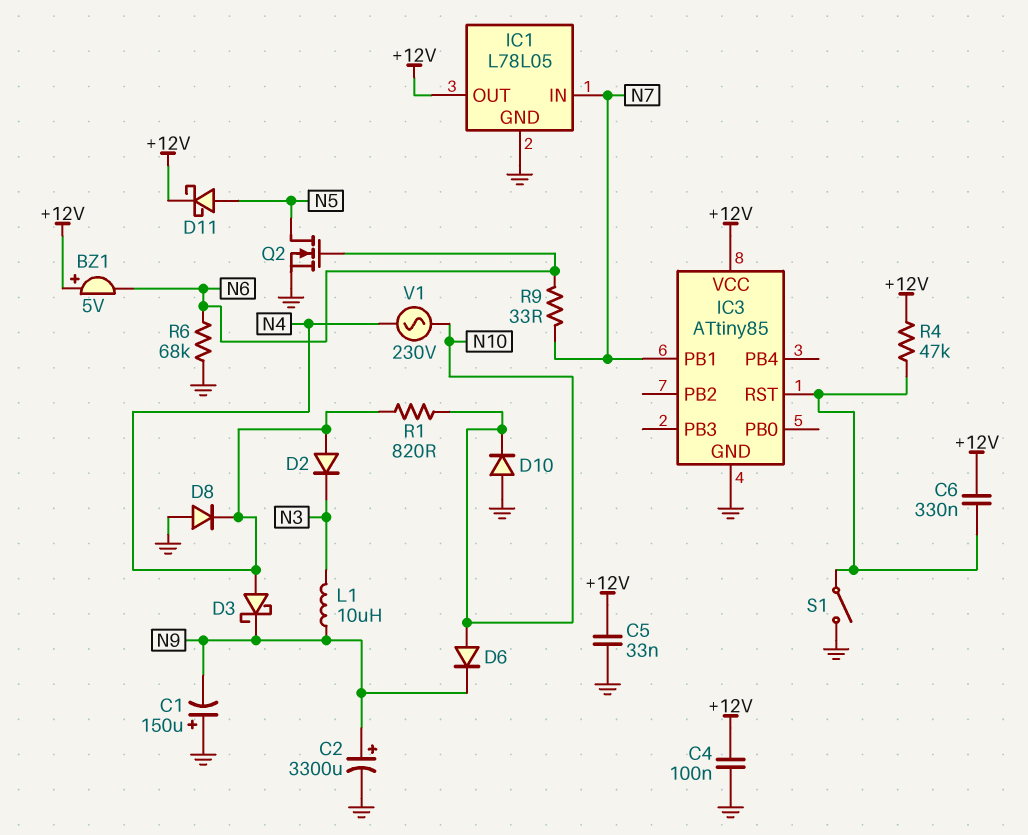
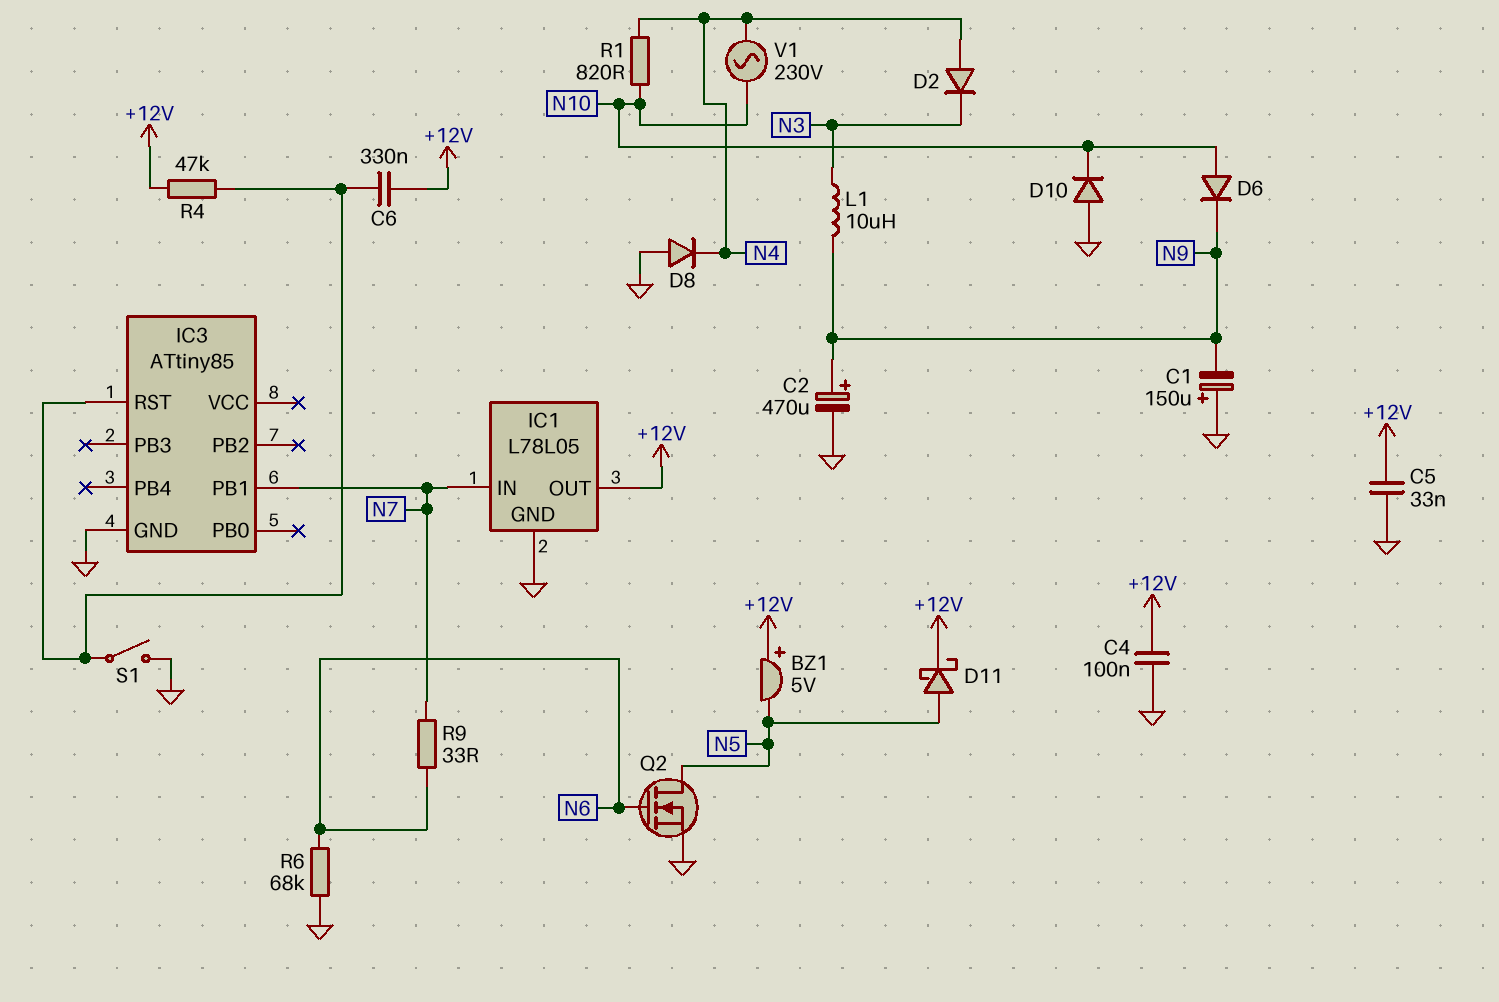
BZ1: buzzer 5V (plus +12V, minus N6) -> buzzer 5V (plus +12V, minus N5)
C2: 3300uF (plus N9, minus GND) -> 470uF (plus N9, minus GND)
D3: schottky (A N4, K N9) -> none
IC3 pin VCC: +12V -> none

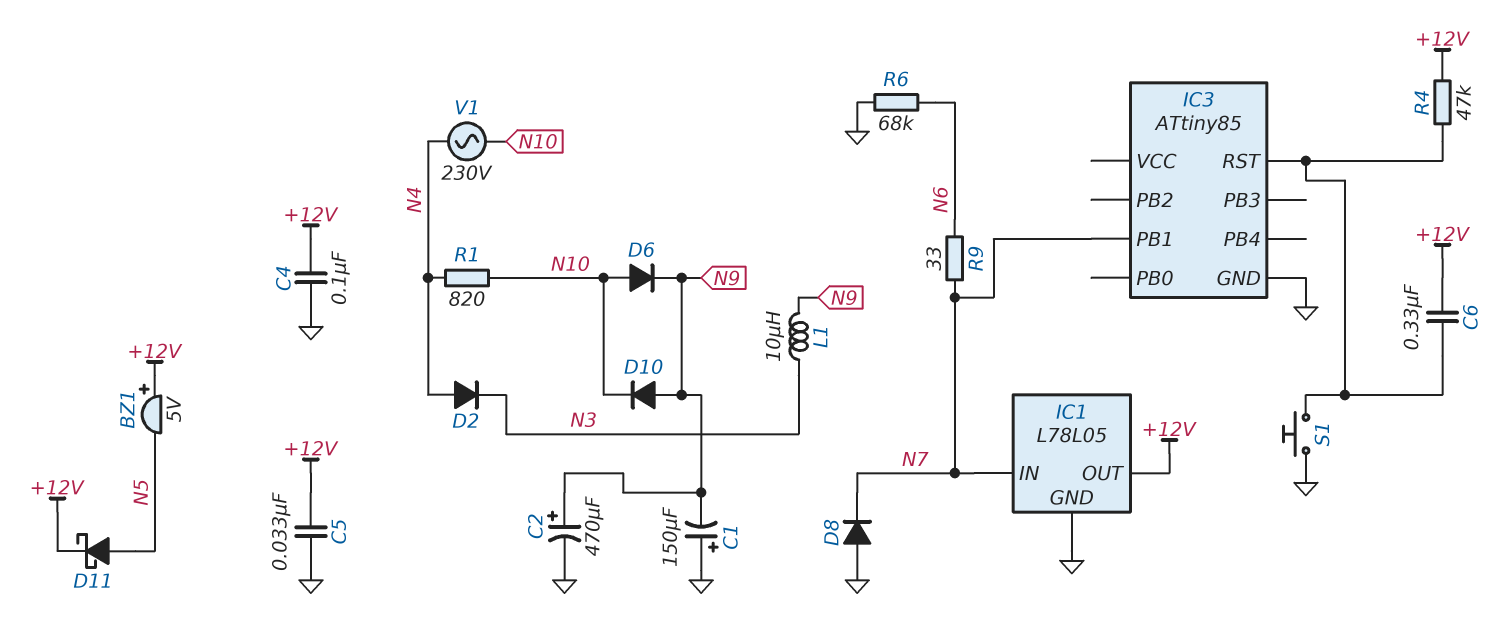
D8: diode (A GND, K N4) -> diode (A GND, K N7)
D10: diode (A GND, K N10) -> diode (A N9, K N10)
Q2: NMOS (G N6, D N5, S GND) -> none
S1: switch (GND, IC3/RST) -> button (GND, IC3/RST)

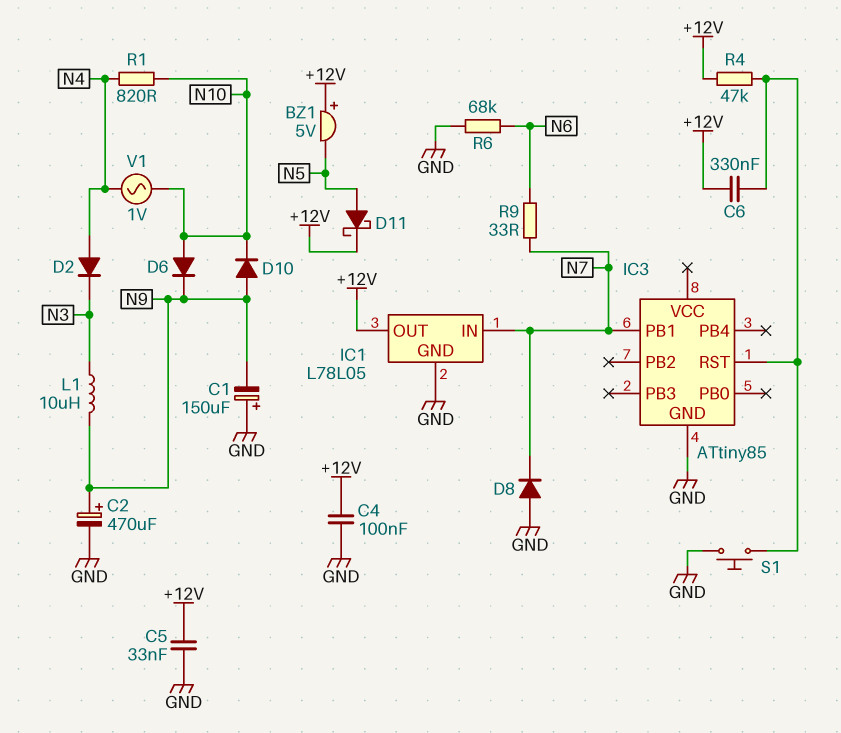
V1: AC 230V (N4, N10) -> AC 1V (N4, N10)

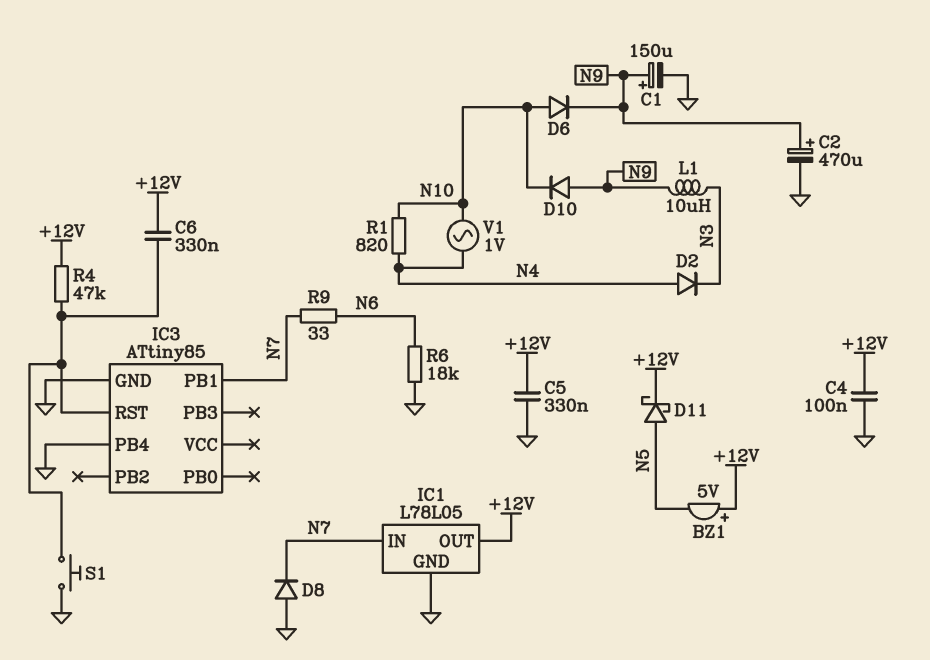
C1: 150uF (plus GND, minus N9) -> 150uF (plus N9, minus GND)
C5: 33nF (+12V, GND) -> 330nF (+12V, GND)
IC3 pin PB4: none -> GND
R6: 68k (GND, N6) -> 18k (GND, N6)

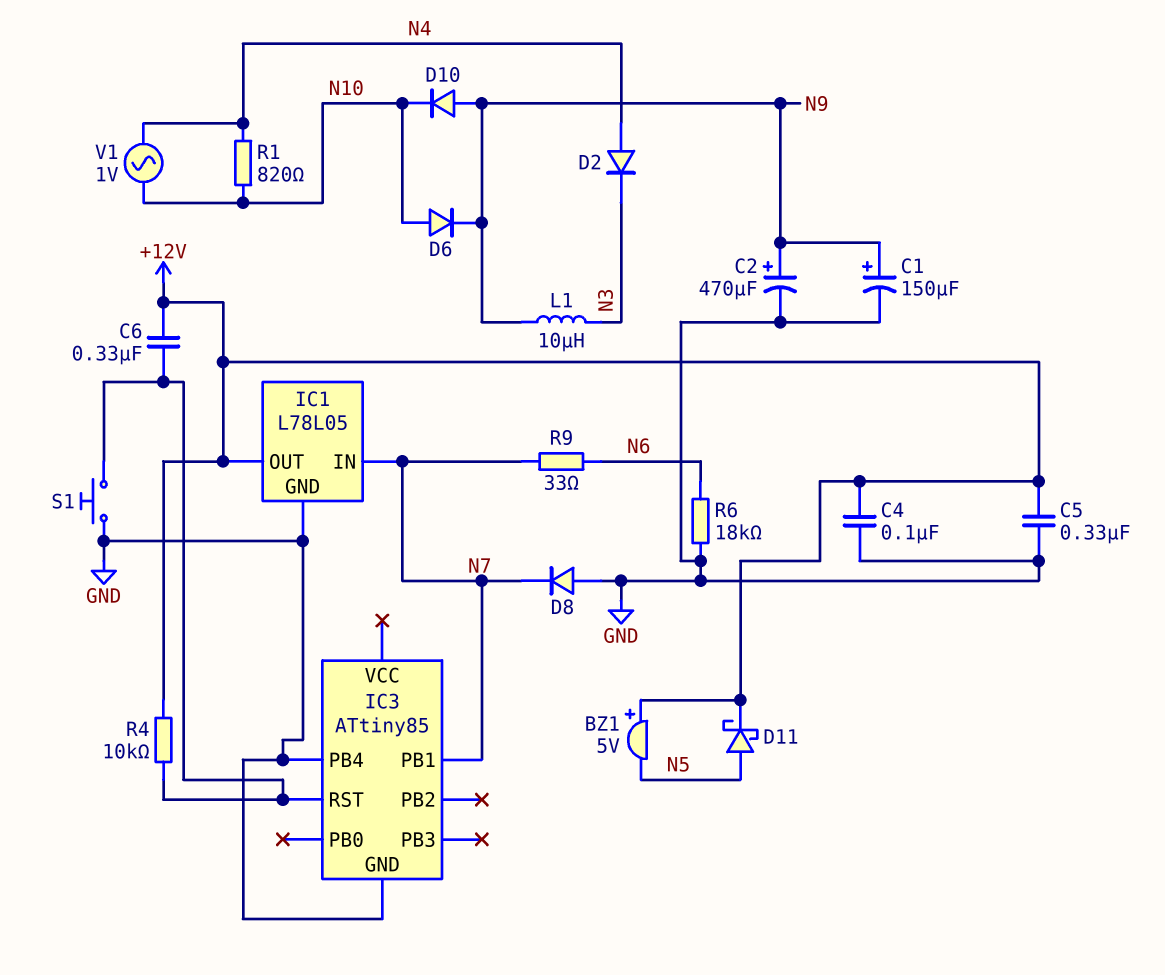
R4: 47k (+12V, IC3/RST) -> 10k (+12V, IC3/RST)

